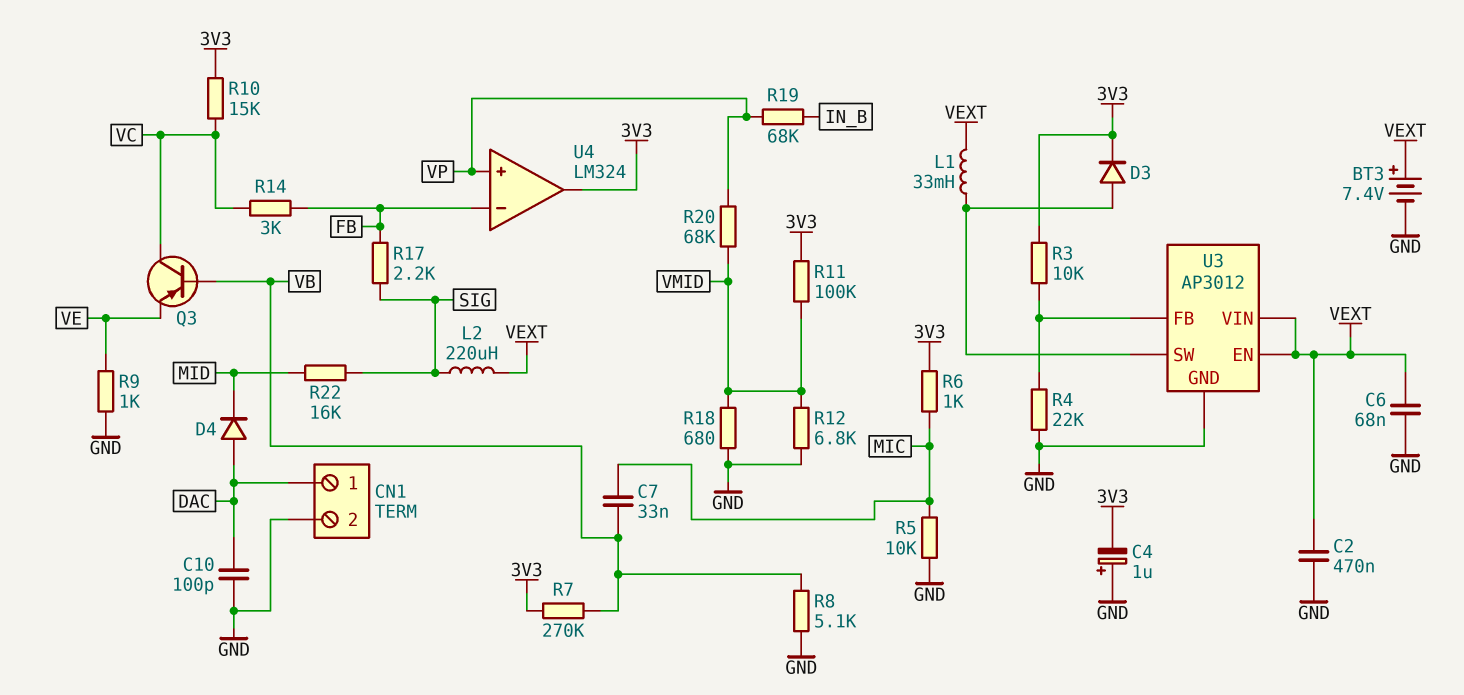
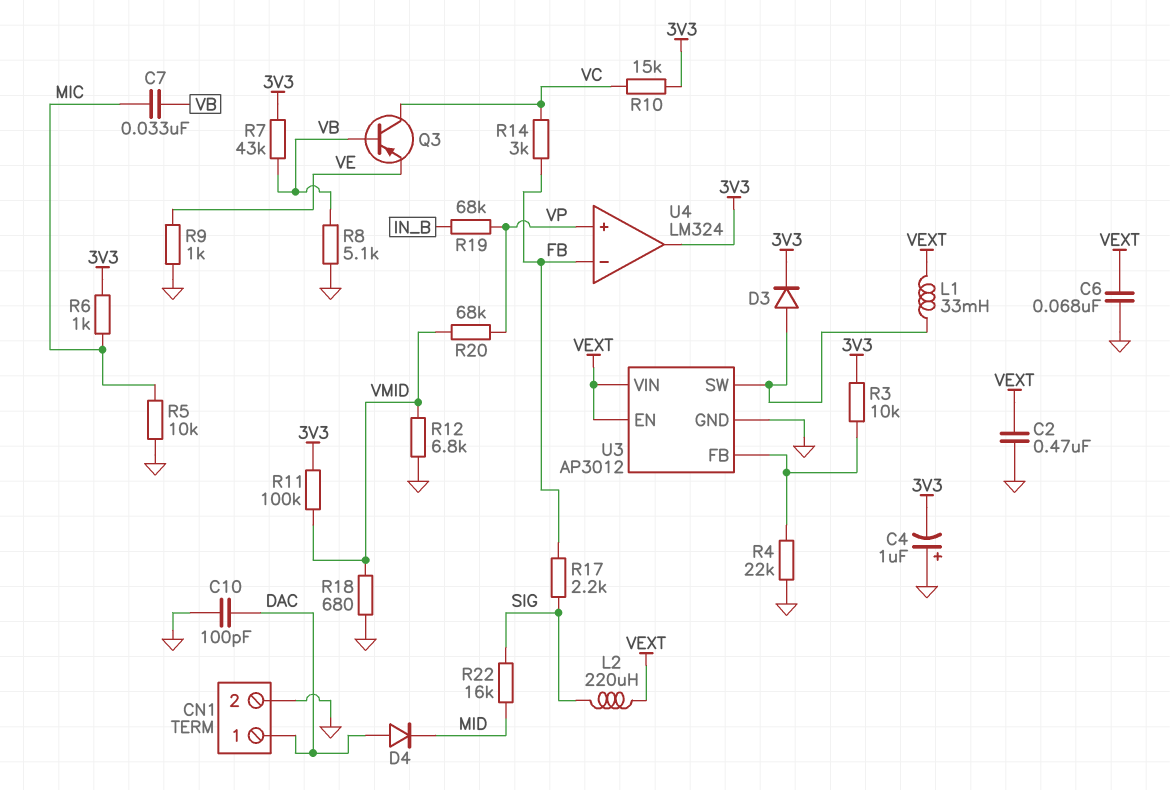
BT3: 7.4V (plus VEXT, minus GND) -> none
R7: 270k (3V3, VB) -> 43k (3V3, VB)

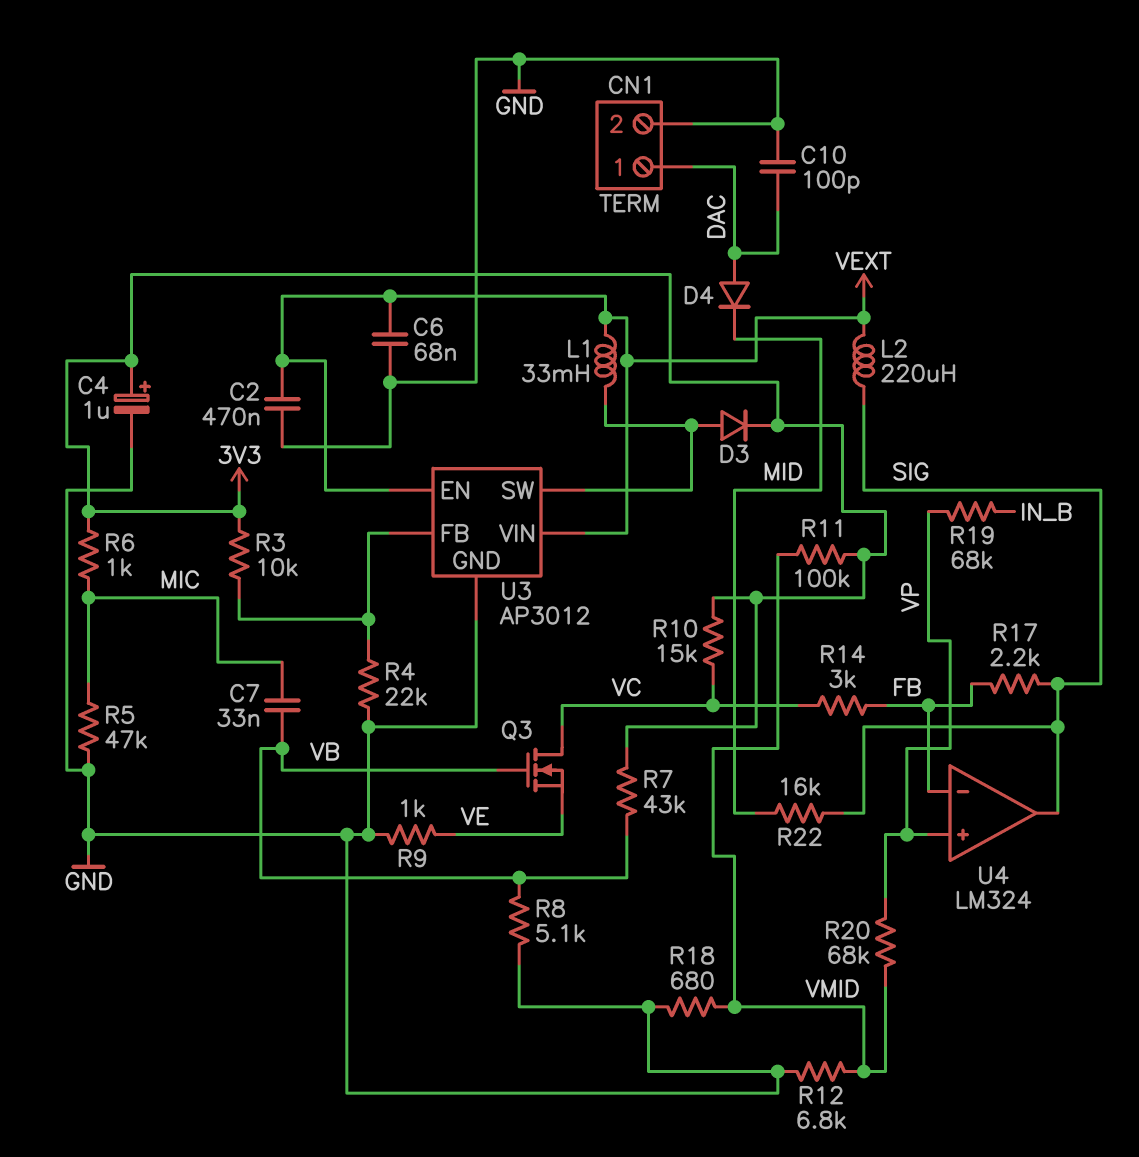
C4: 1uF (plus GND, minus 3V3) -> 1uF (plus 3V3, minus GND)
Q3: PNP (B VB, C VC, E VE) -> NMOS (G VB, D VC, S VE)
R5: 10k (GND, MIC) -> 47k (GND, MIC)
U4 pin out: 3V3 -> SIG

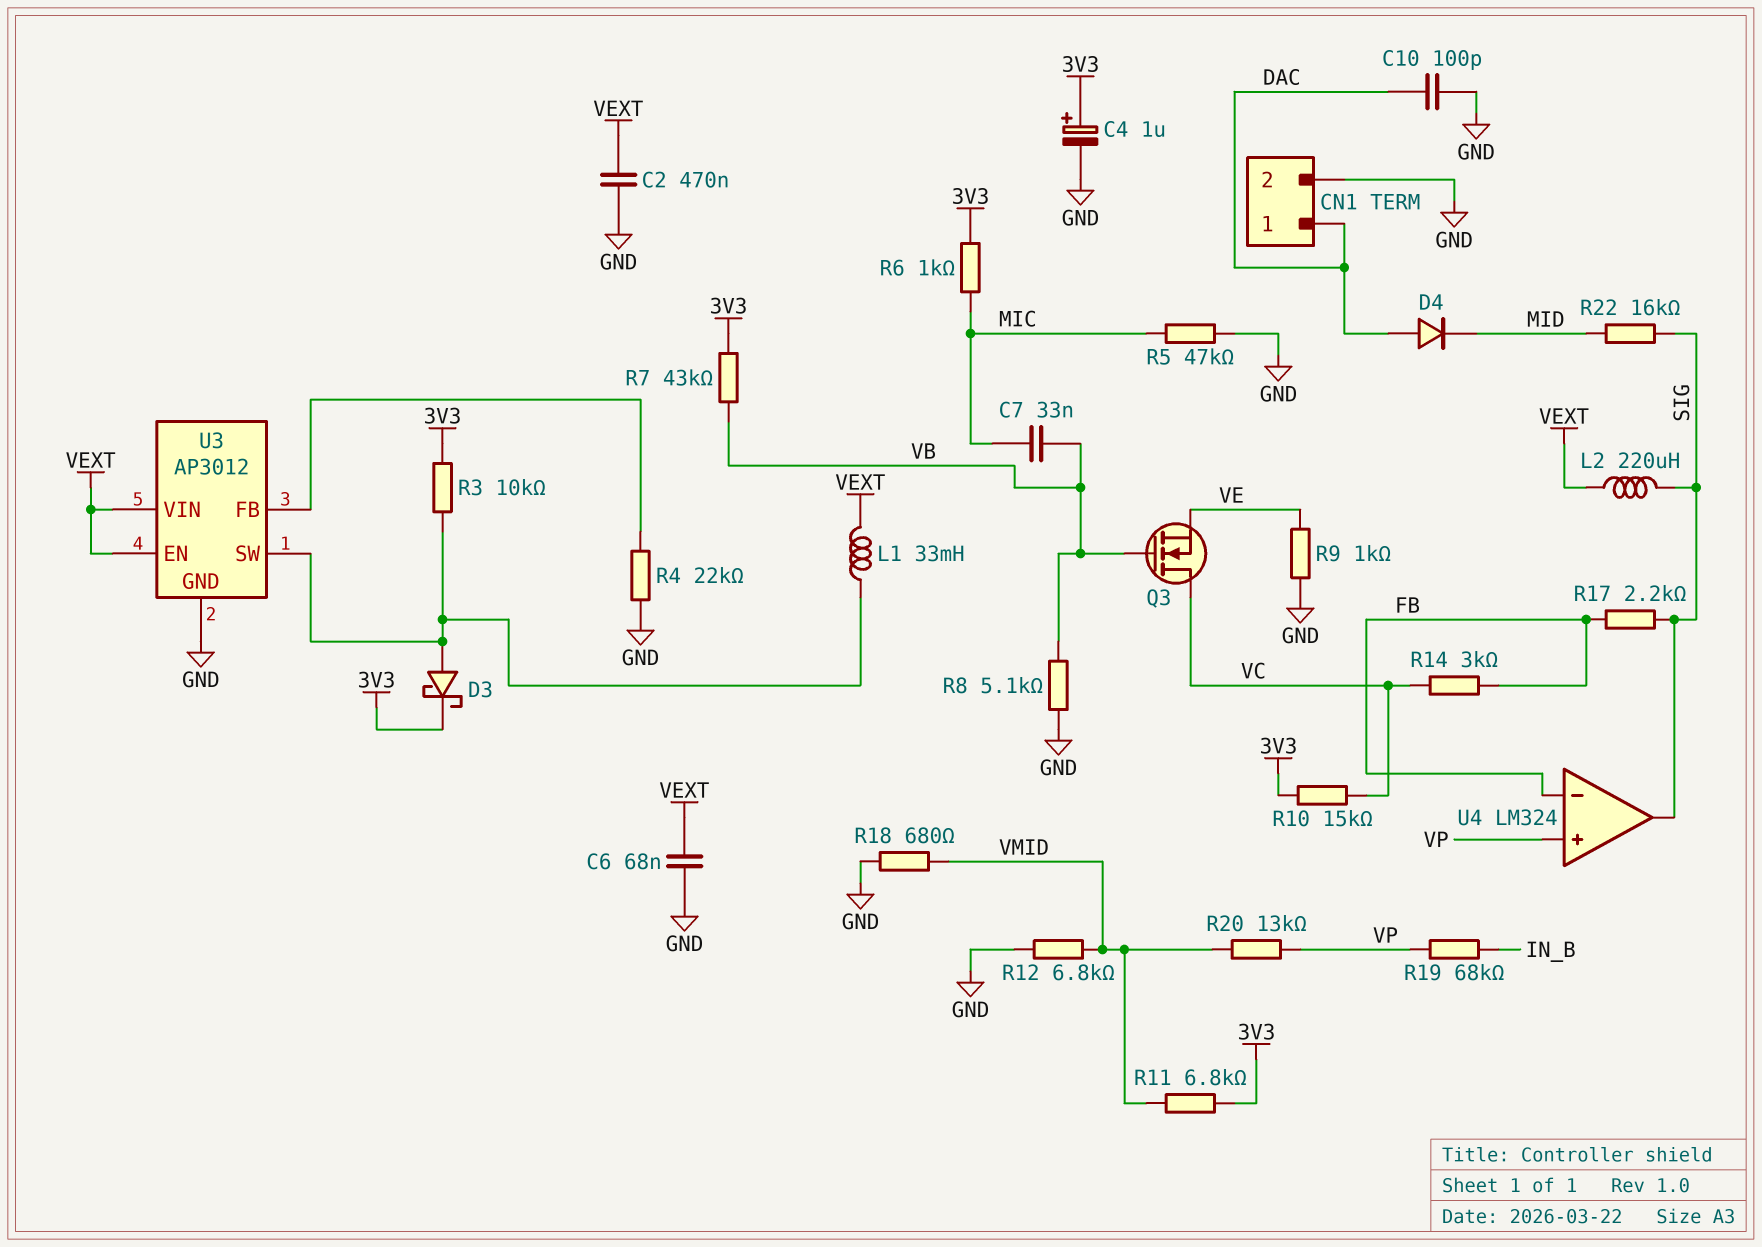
D3: diode (A U3/SW, K 3V3) -> schottky (A U3/SW, K 3V3)
R3: 10k (3V3, U3/FB) -> 10k (3V3, U3/SW)
R11: 100k (3V3, VMID) -> 6.8k (3V3, VMID)
R20: 68k (VMID, VP) -> 13k (VMID, VP)

